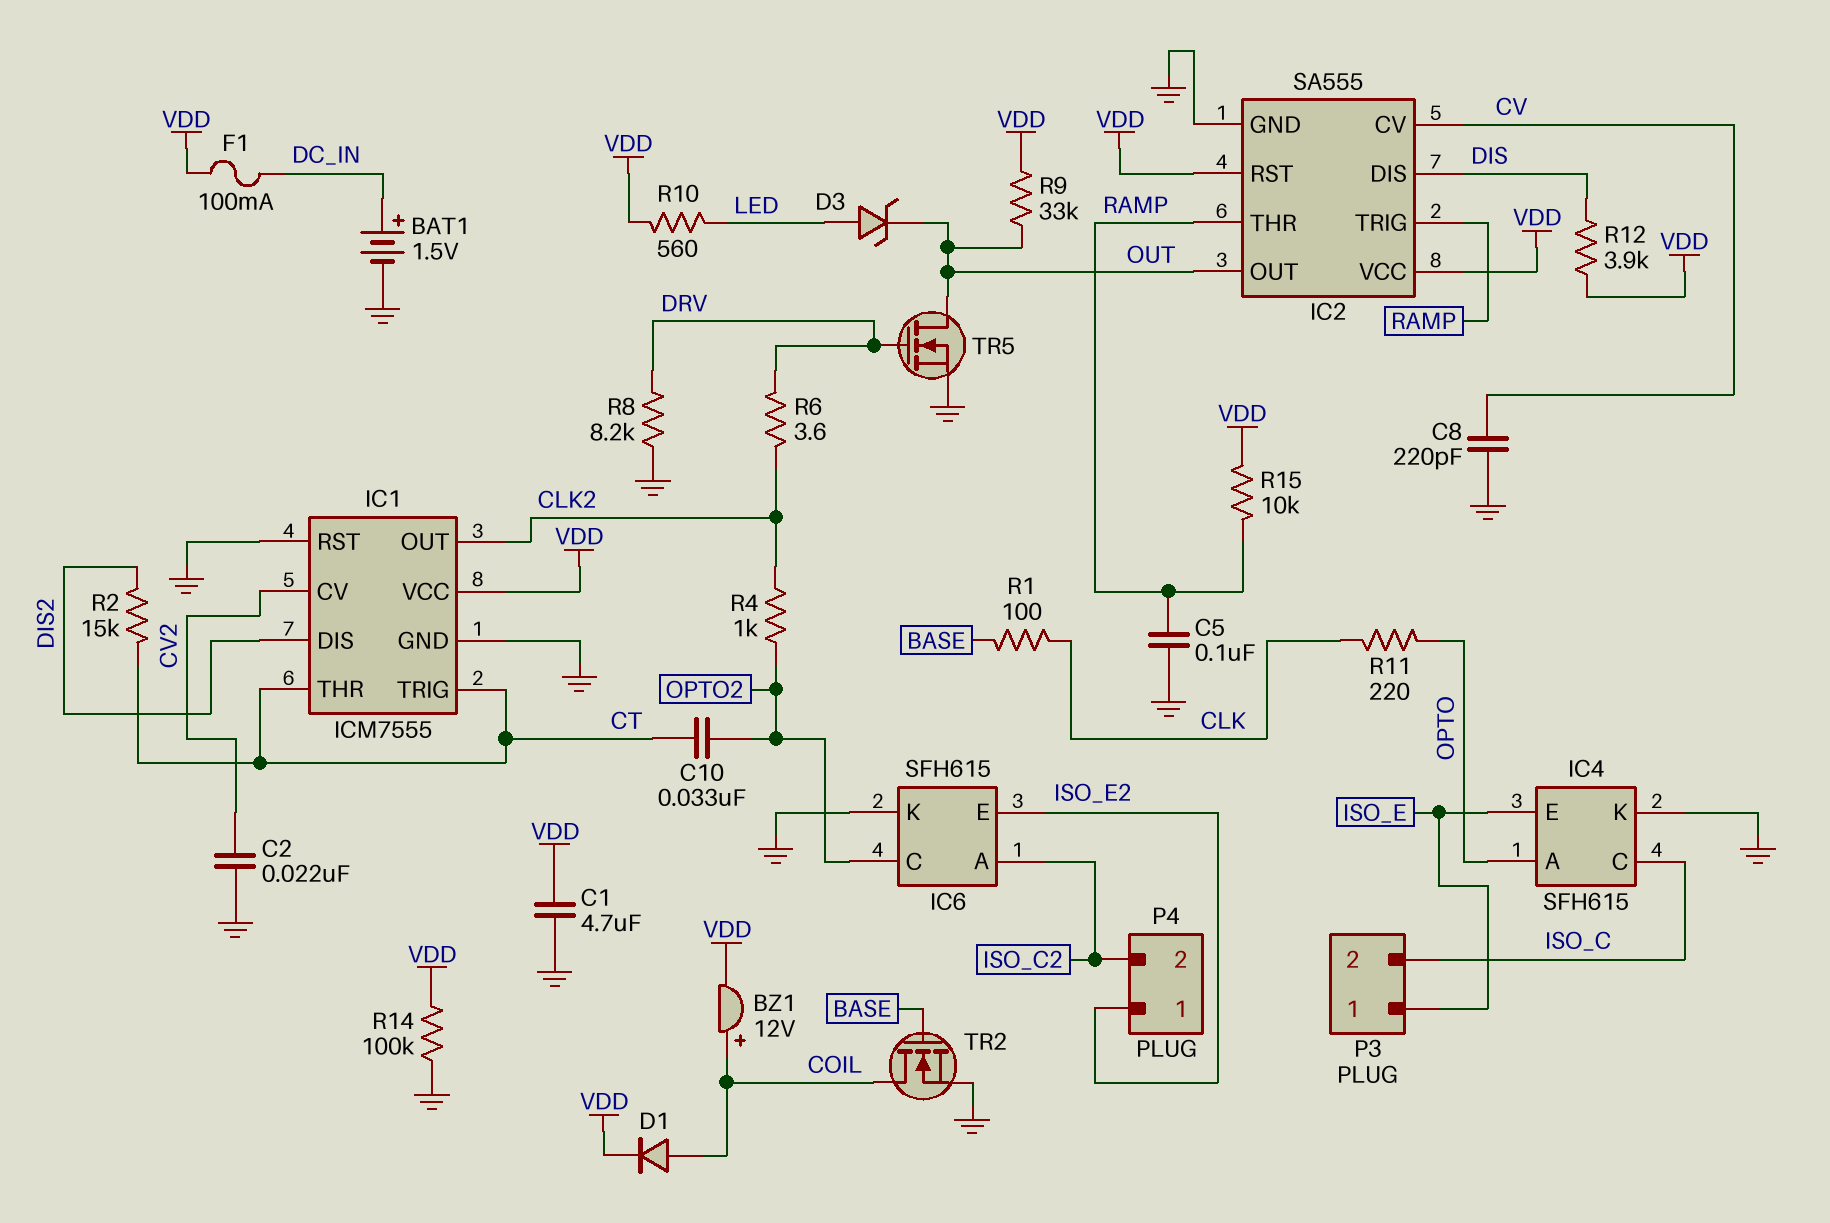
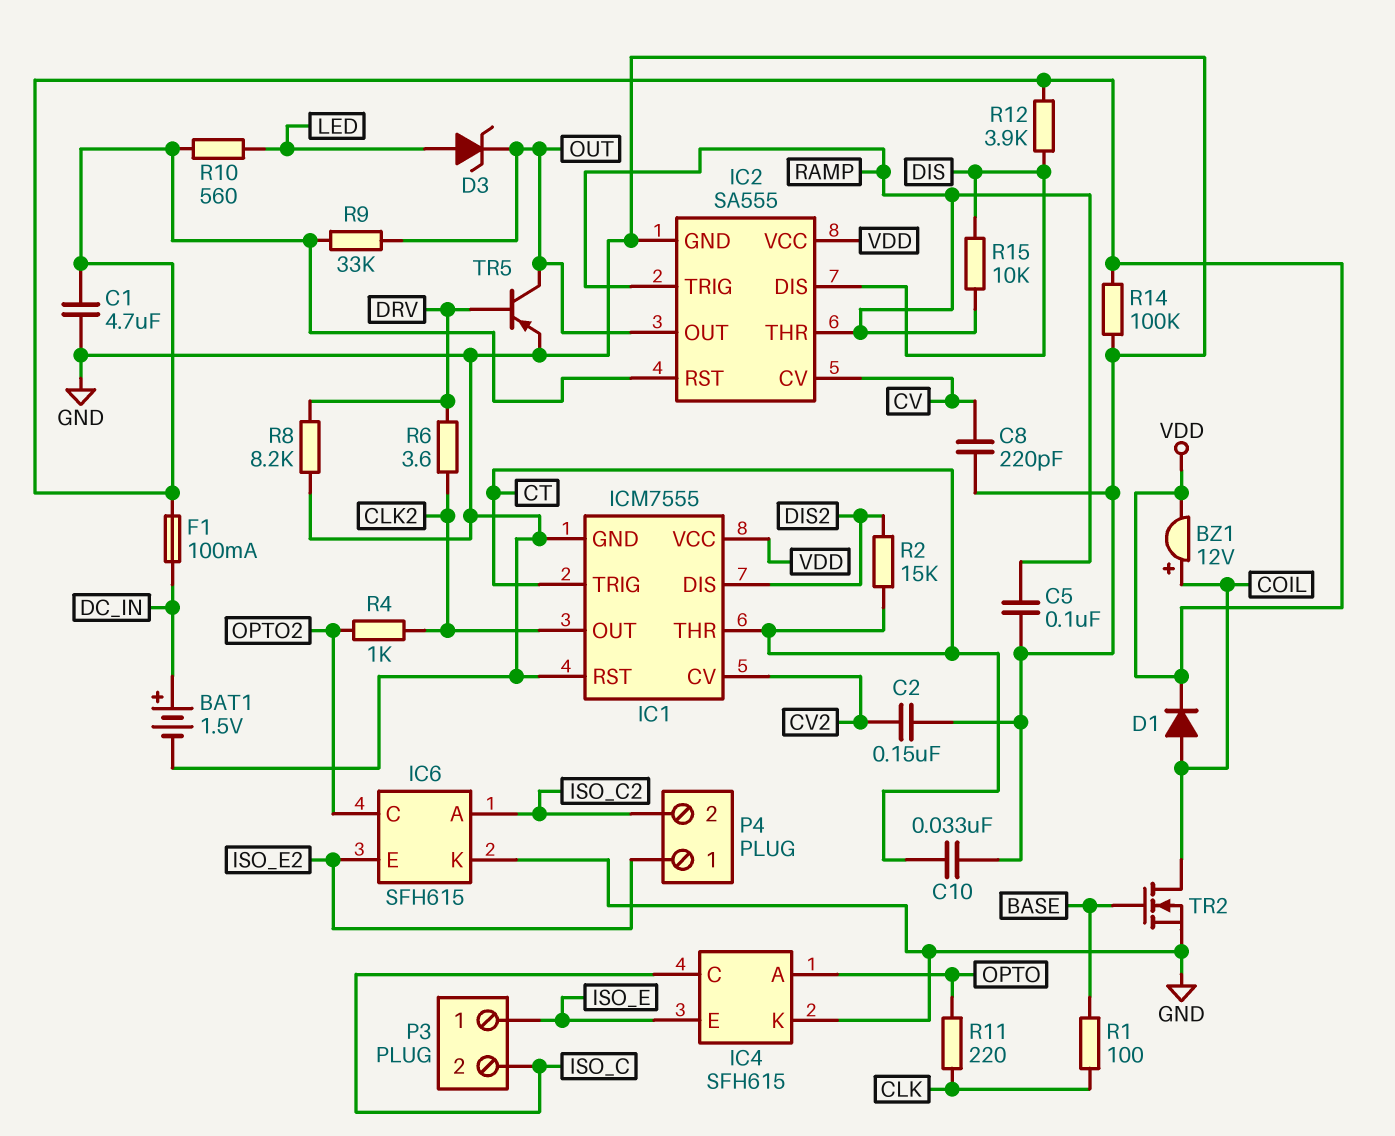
C2: 22nF (CV2, GND) -> 150nF (CV2, GND)
C10: 33nF (CT, OPTO2) -> 33nF (CT, GND)
R15: 10k (RAMP, VDD) -> 10k (DIS, RAMP)
TR5: NMOS (G DRV, D OUT, S GND) -> PNP (B DRV, C OUT, E GND)

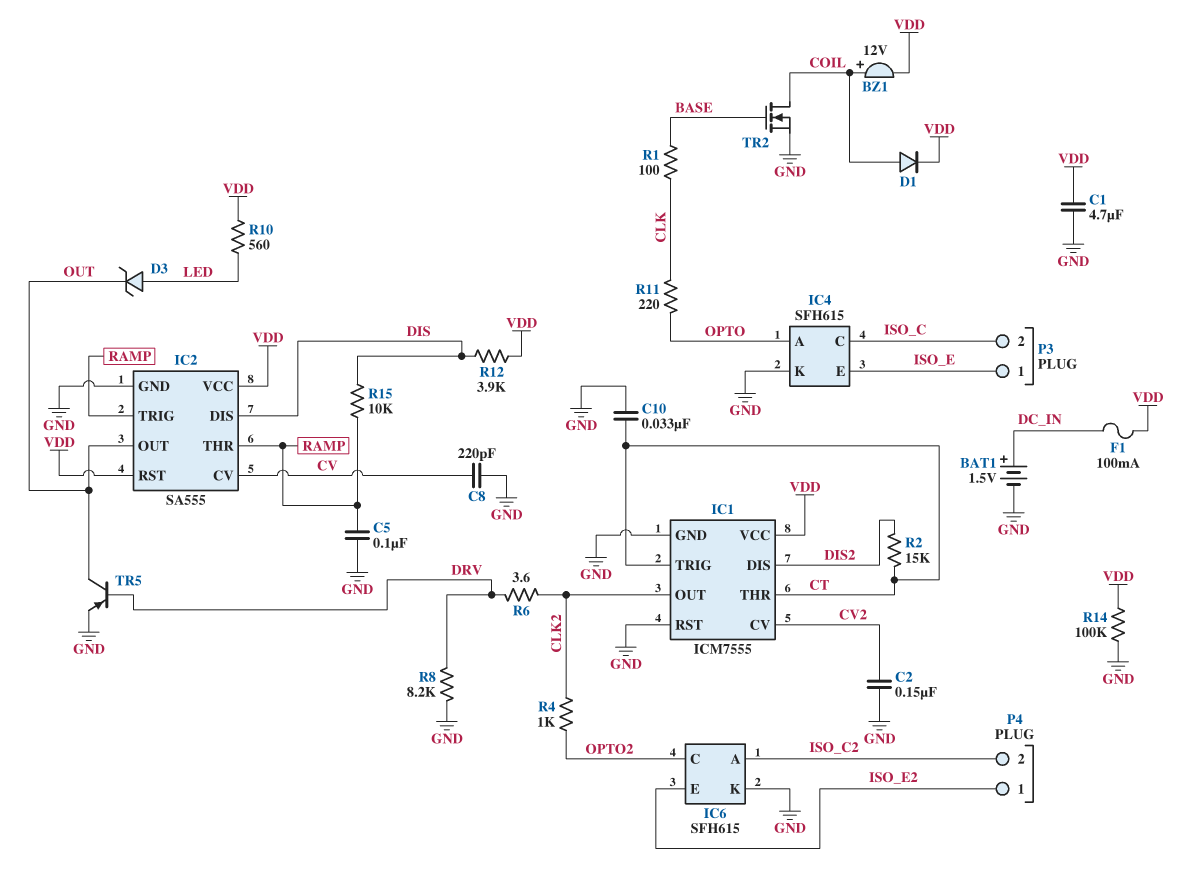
R9: 33k (OUT, VDD) -> none

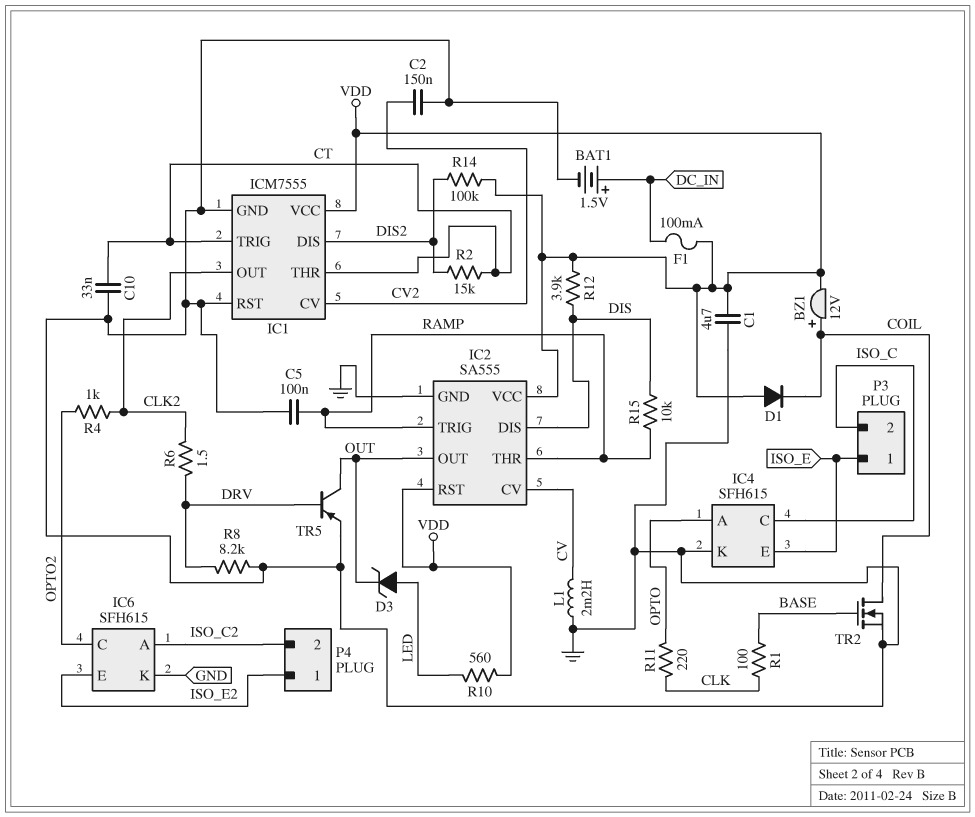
C8: 220pF (CV, GND) -> none
D1: diode (A COIL, K VDD) -> diode (A VDD, K COIL)
L1: none -> 2.2mH (CV, GND)
R6: 3.6 (CLK2, DRV) -> 1.5 (CLK2, DRV)
R14: 100k (GND, VDD) -> 100k (DIS2, VDD)

